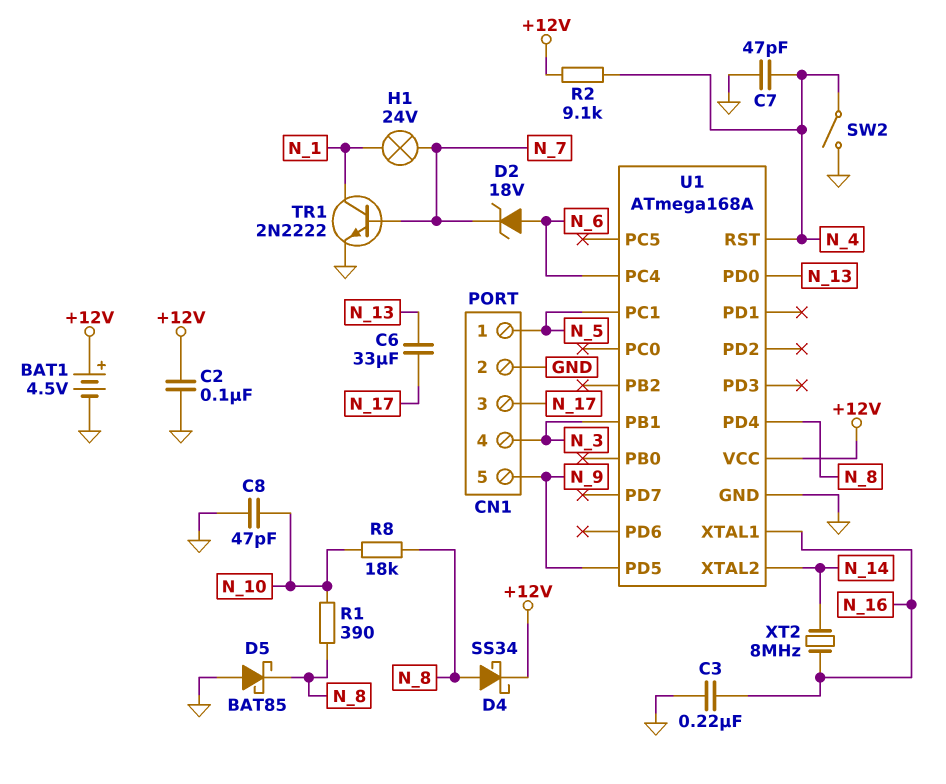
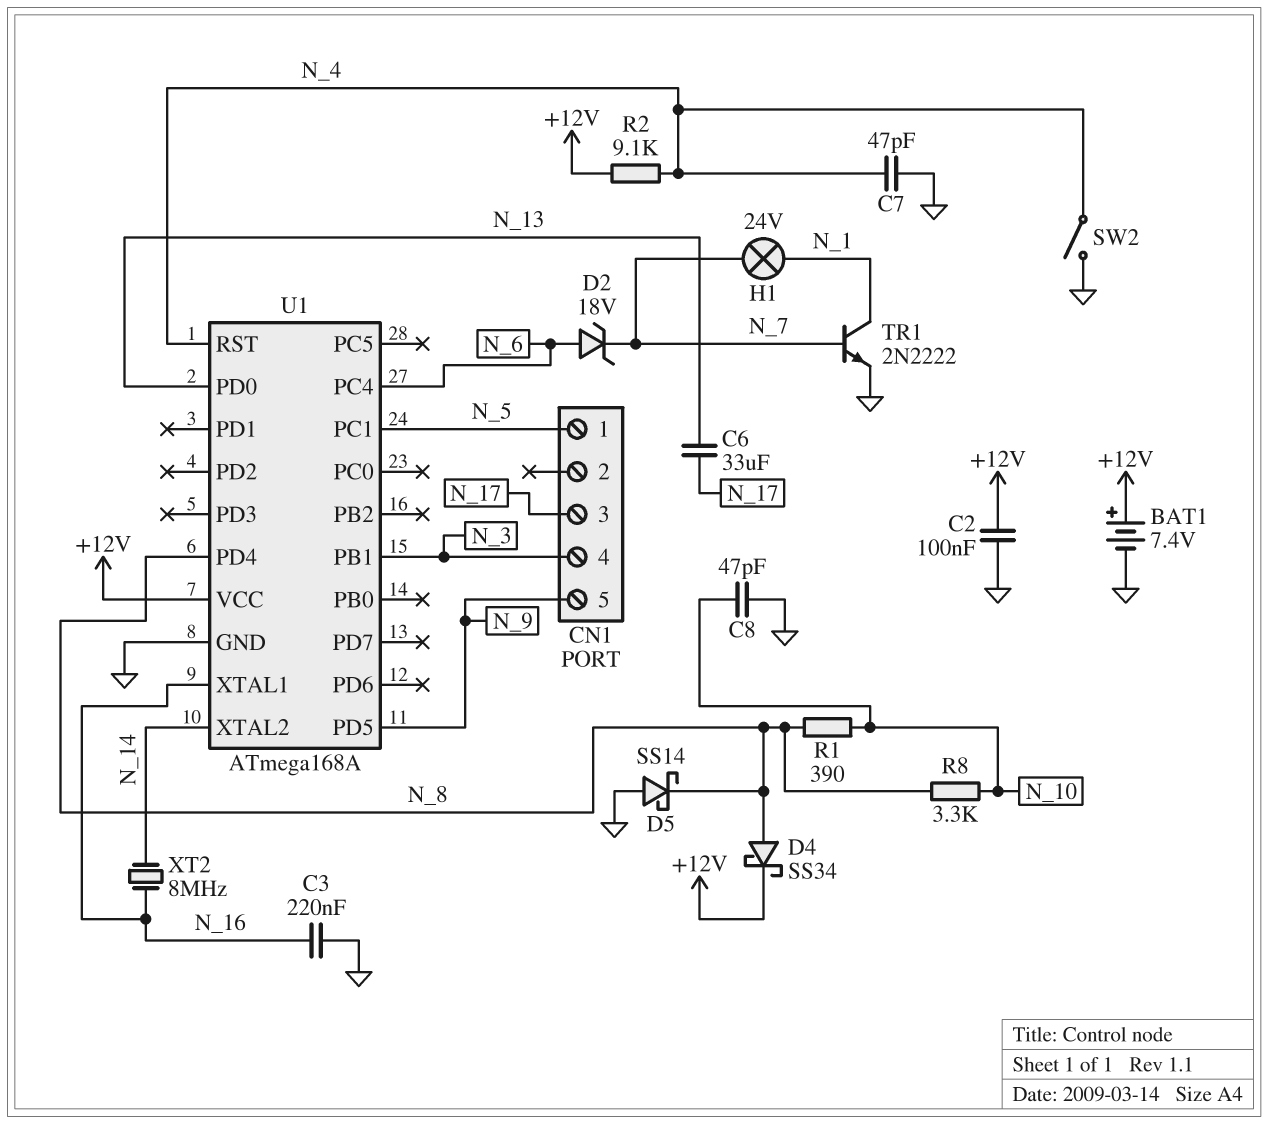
BAT1: 4.5V (plus +12V, minus GND) -> 7.4V (plus +12V, minus GND)
CN1 pin 2: GND -> none
D5: schottky BAT85 (A GND, K N_8) -> schottky SS14 (A GND, K N_8)
R8: 18k (N_8, N_10) -> 3.3k (N_8, N_10)

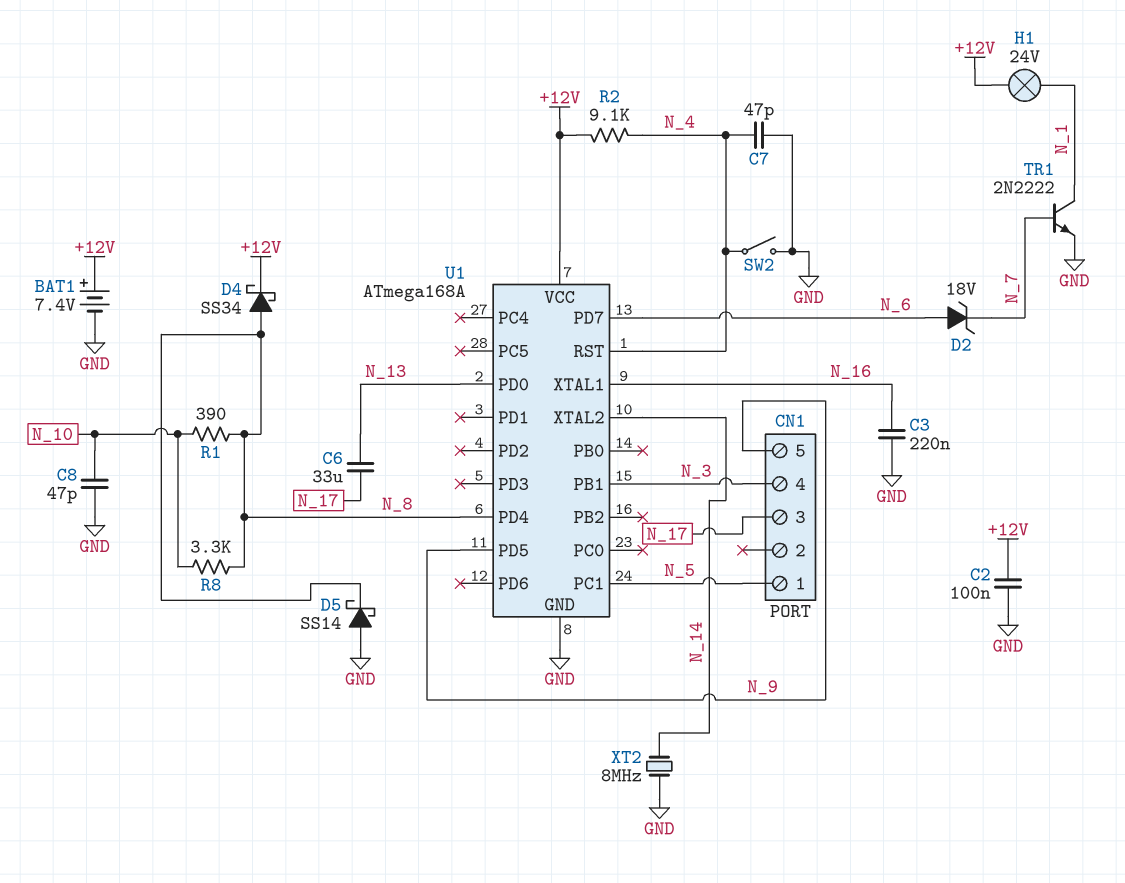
H1: lamp 24V (N_1, N_7) -> lamp 24V (+12V, N_1)
U1 pin PC4: N_6 -> none
U1 pin PD7: none -> N_6
XT2: 8MHz (N_14, N_16) -> 8MHz (GND, N_14)

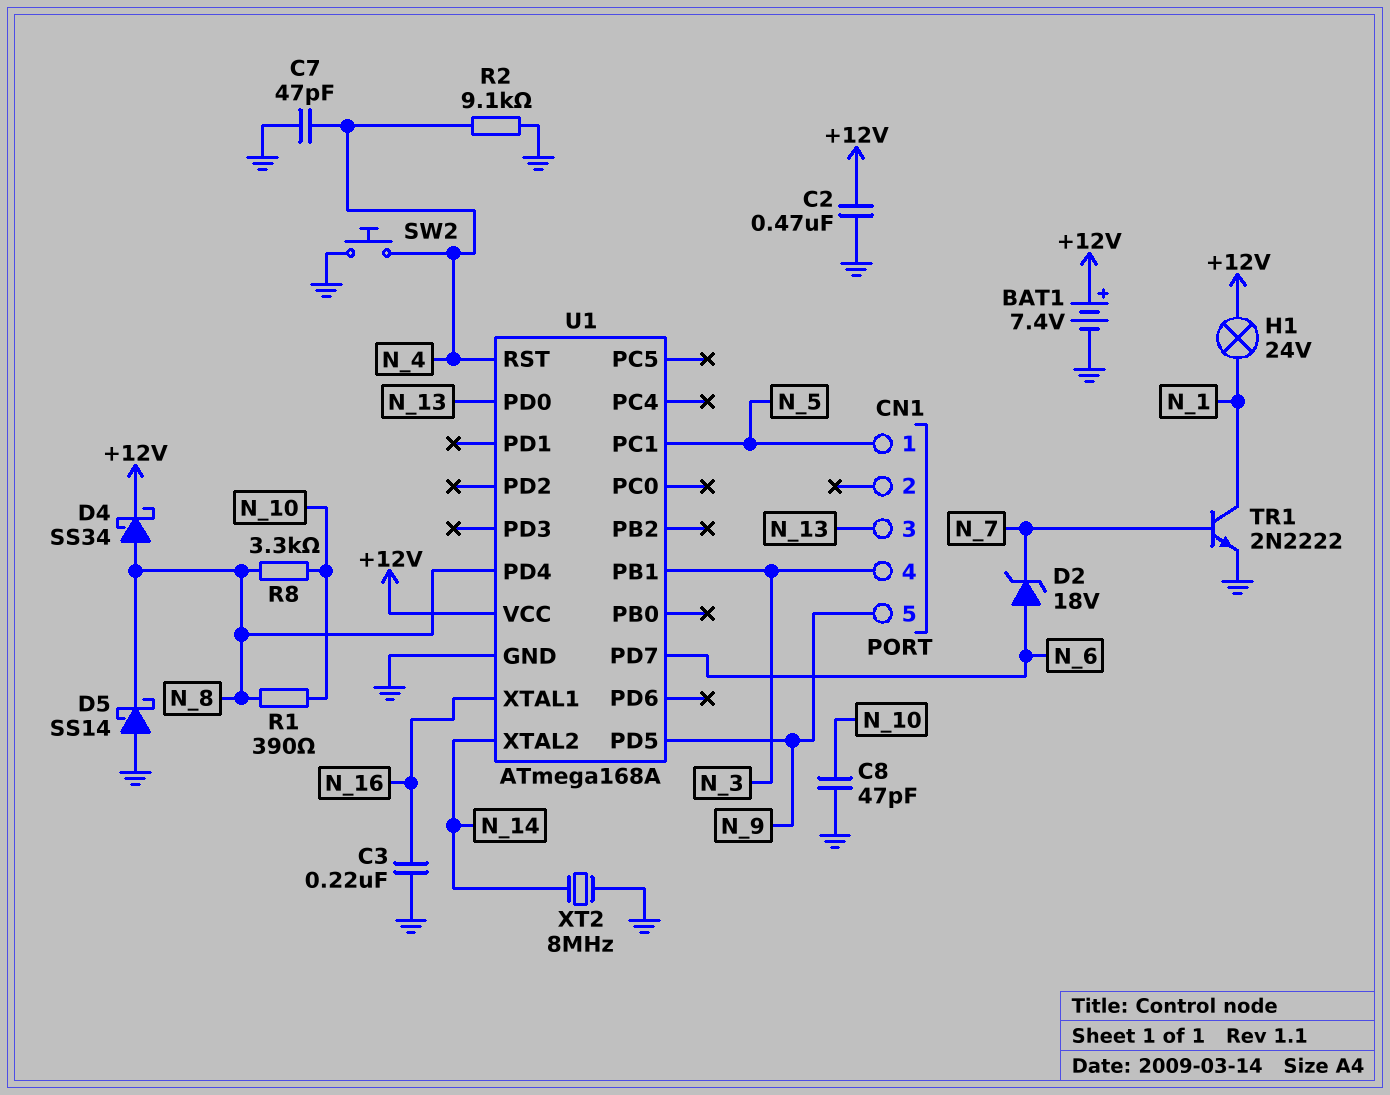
C2: 100nF (+12V, GND) -> 470nF (+12V, GND)
C6: 33uF (N_13, N_17) -> none
CN1 pin 3: N_17 -> N_13
R2: 9.1k (+12V, N_4) -> 9.1k (GND, N_4)
SW2: switch (GND, N_4) -> button (GND, N_4)

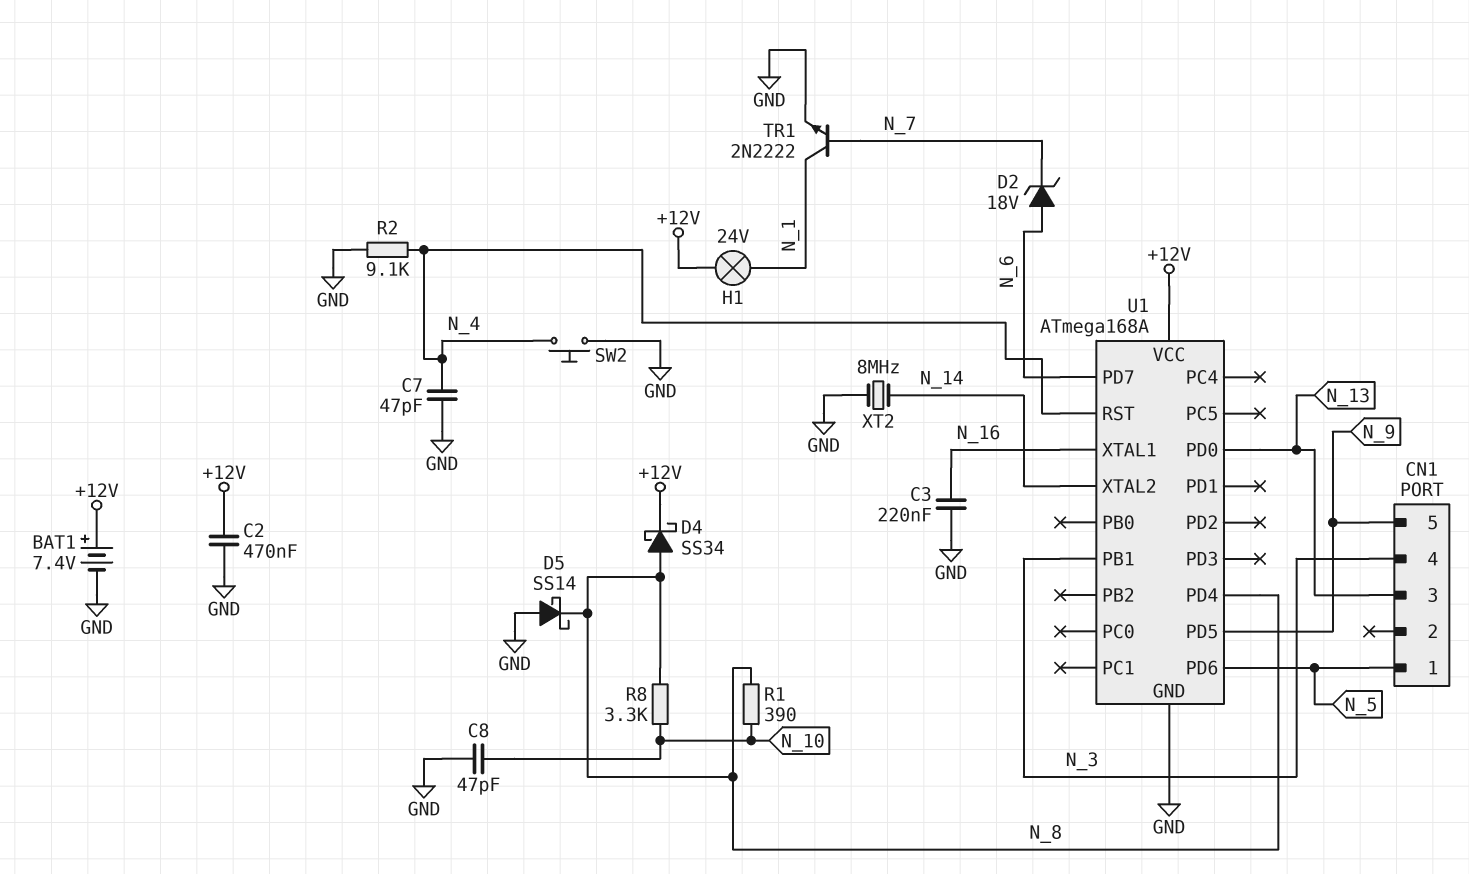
U1 pin PC1: N_5 -> none
U1 pin PD6: none -> N_5

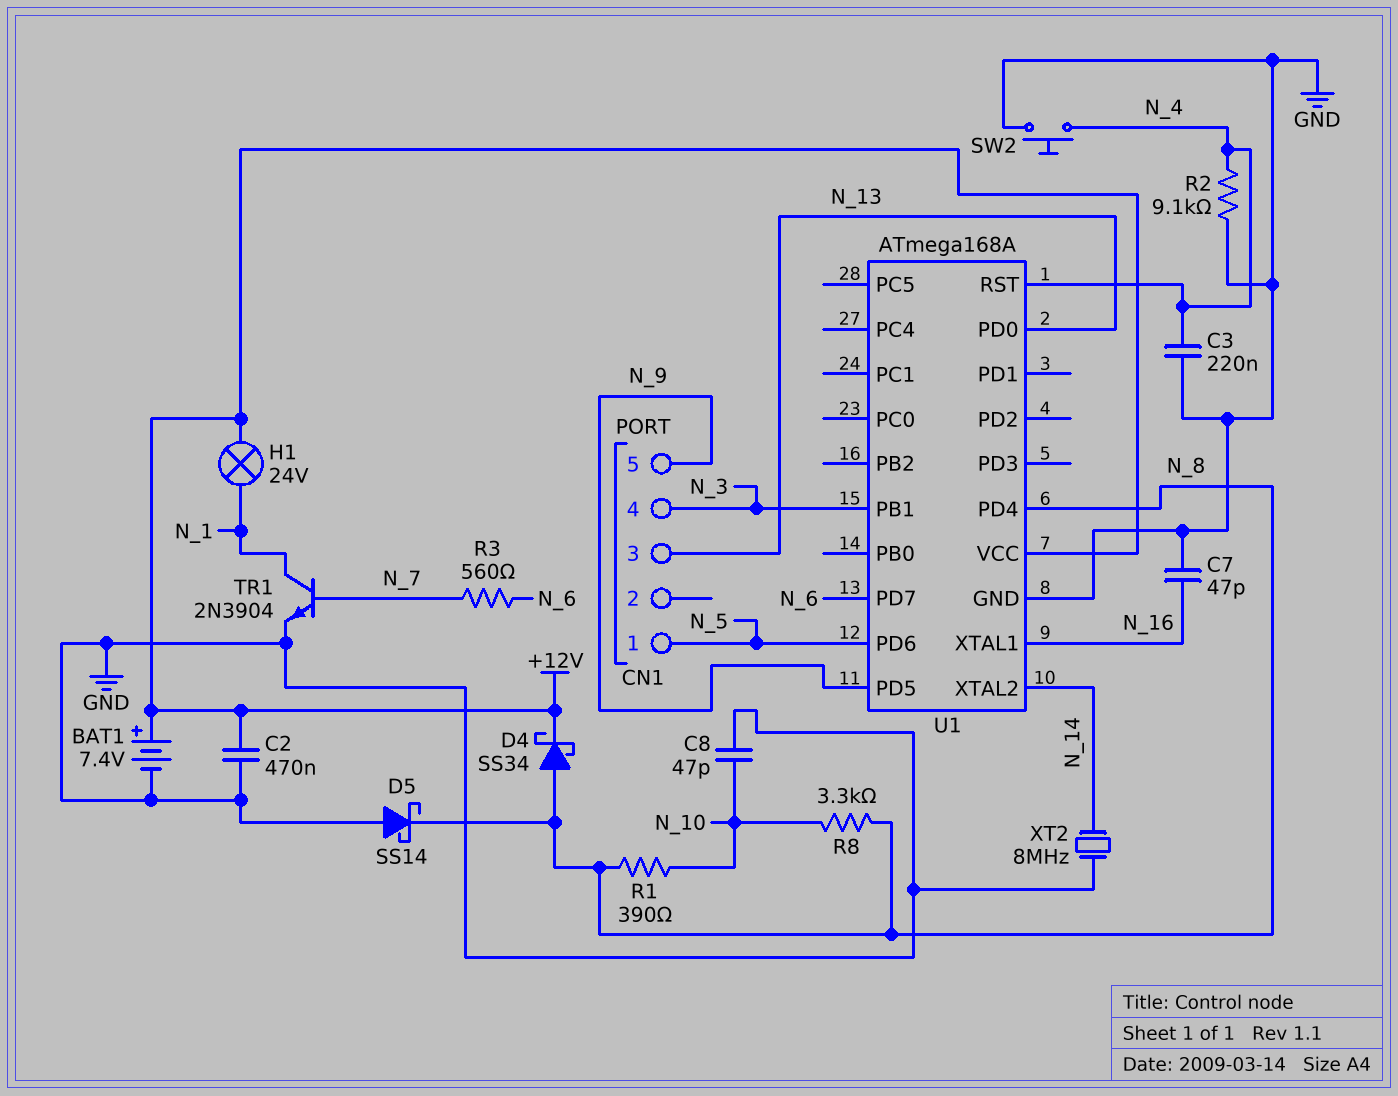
C3: 220nF (GND, N_16) -> 220nF (GND, N_4)
C7: 47pF (GND, N_4) -> 47pF (GND, N_16)
D2: zener 18V (A N_6, K N_7) -> none
R3: none -> 560 (N_6, N_7)
TR1: NPN 2N2222 (B N_7, C N_1, E GND) -> NPN 2N3904 (B N_7, C N_1, E GND)

